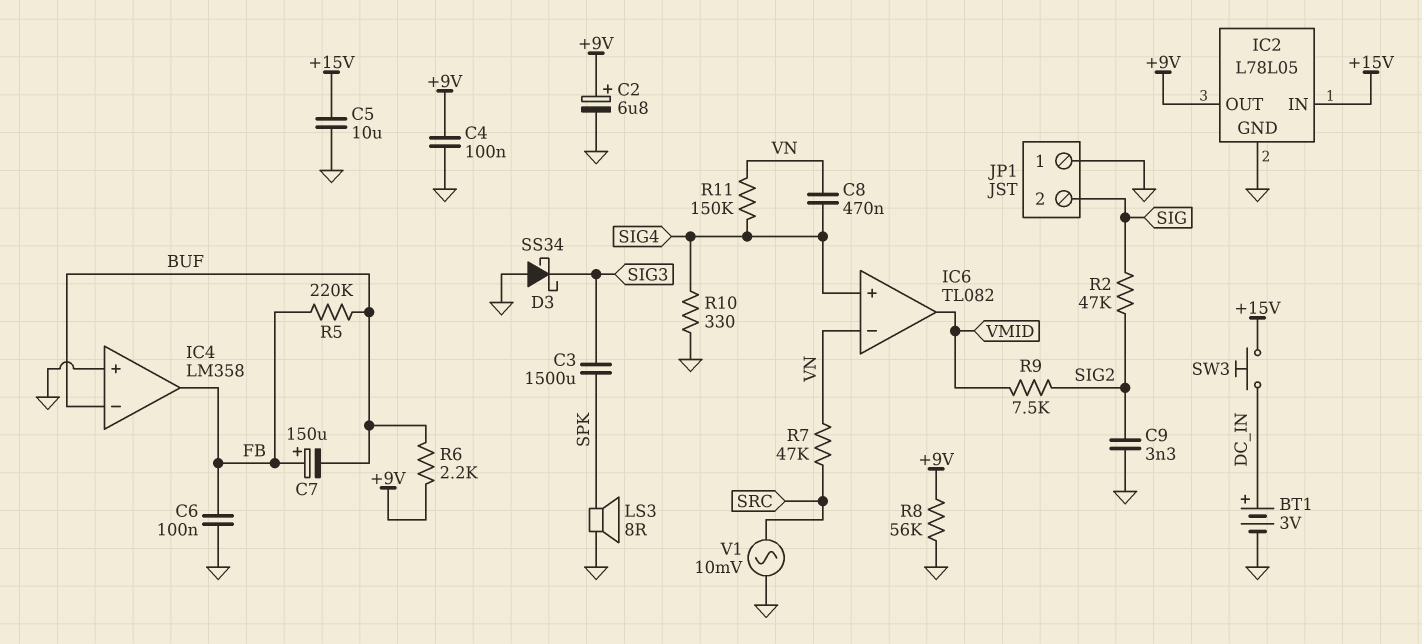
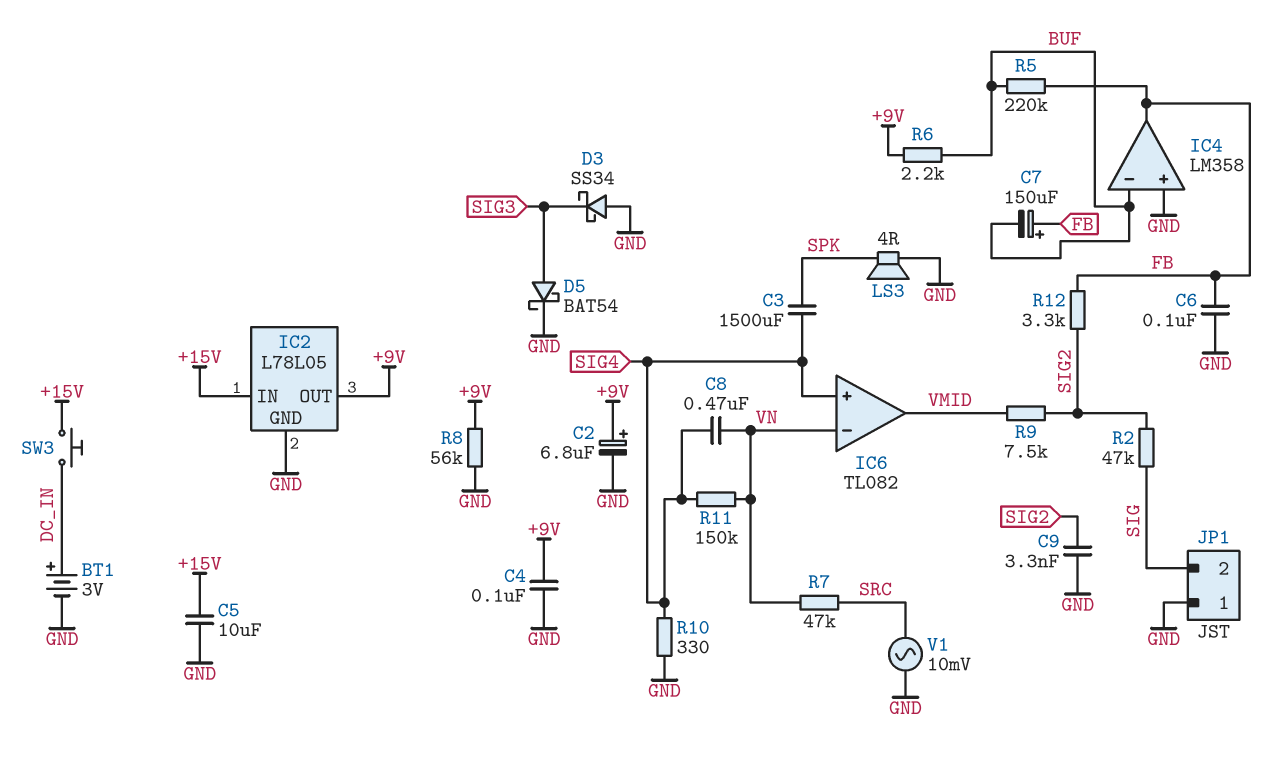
C3: 1500uF (SIG3, SPK) -> 1500uF (SIG4, SPK)
D5: none -> schottky BAT54 (A SIG3, K GND)
LS3: speaker 8R (GND, SPK) -> speaker 4R (GND, SPK)
R12: none -> 3.3k (FB, SIG2)

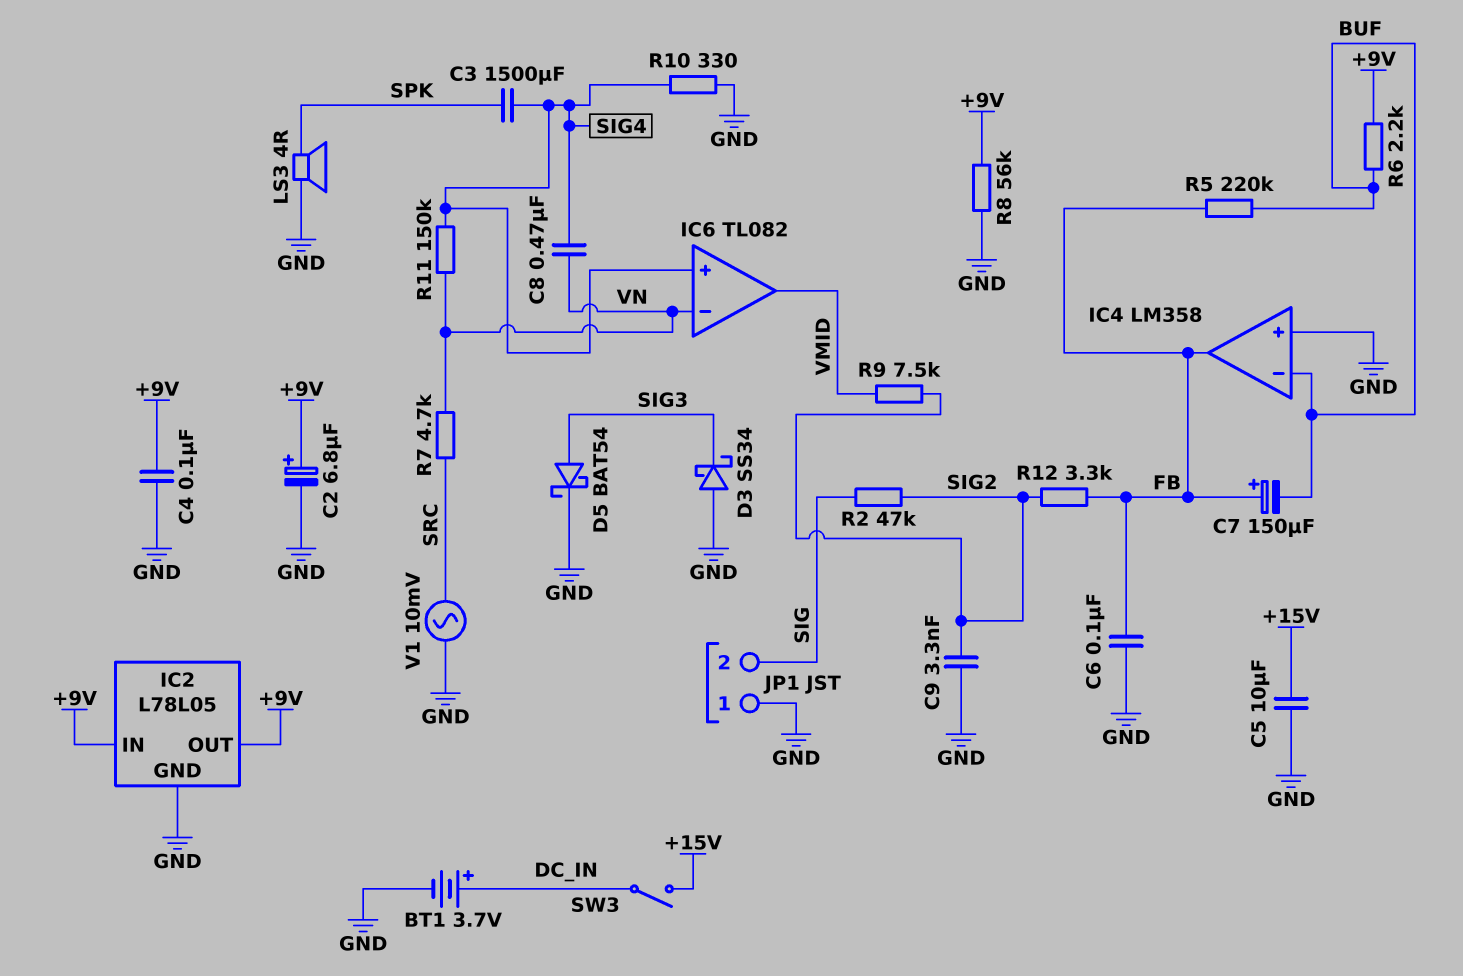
BT1: 3V (plus DC_IN, minus GND) -> 3.7V (plus DC_IN, minus GND)
IC2 pin IN: +15V -> +9V
R7: 47k (SRC, VN) -> 4.7k (SRC, VN)
SW3: button (+15V, DC_IN) -> switch (+15V, DC_IN)

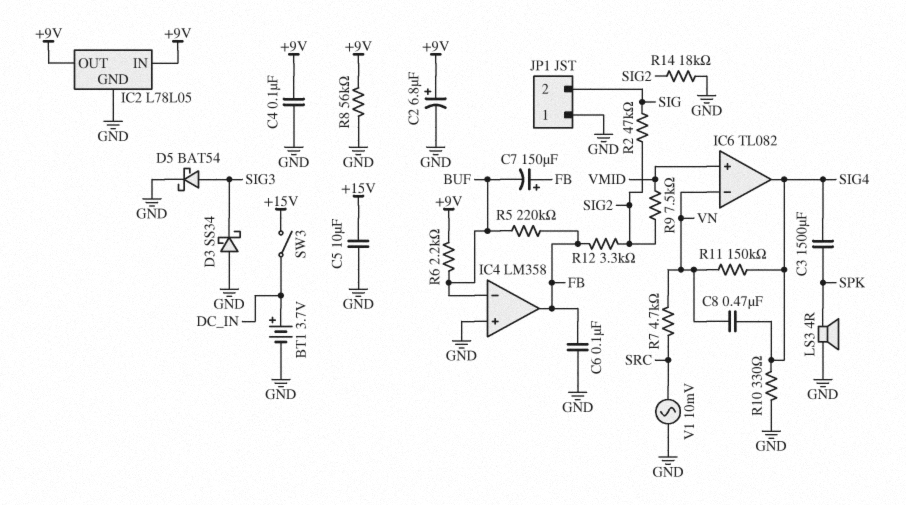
C9: 3.3nF (GND, SIG2) -> none
IC6 pin in+: SIG4 -> VMID
IC6 pin out: VMID -> SIG4
R14: none -> 18k (GND, SIG2)

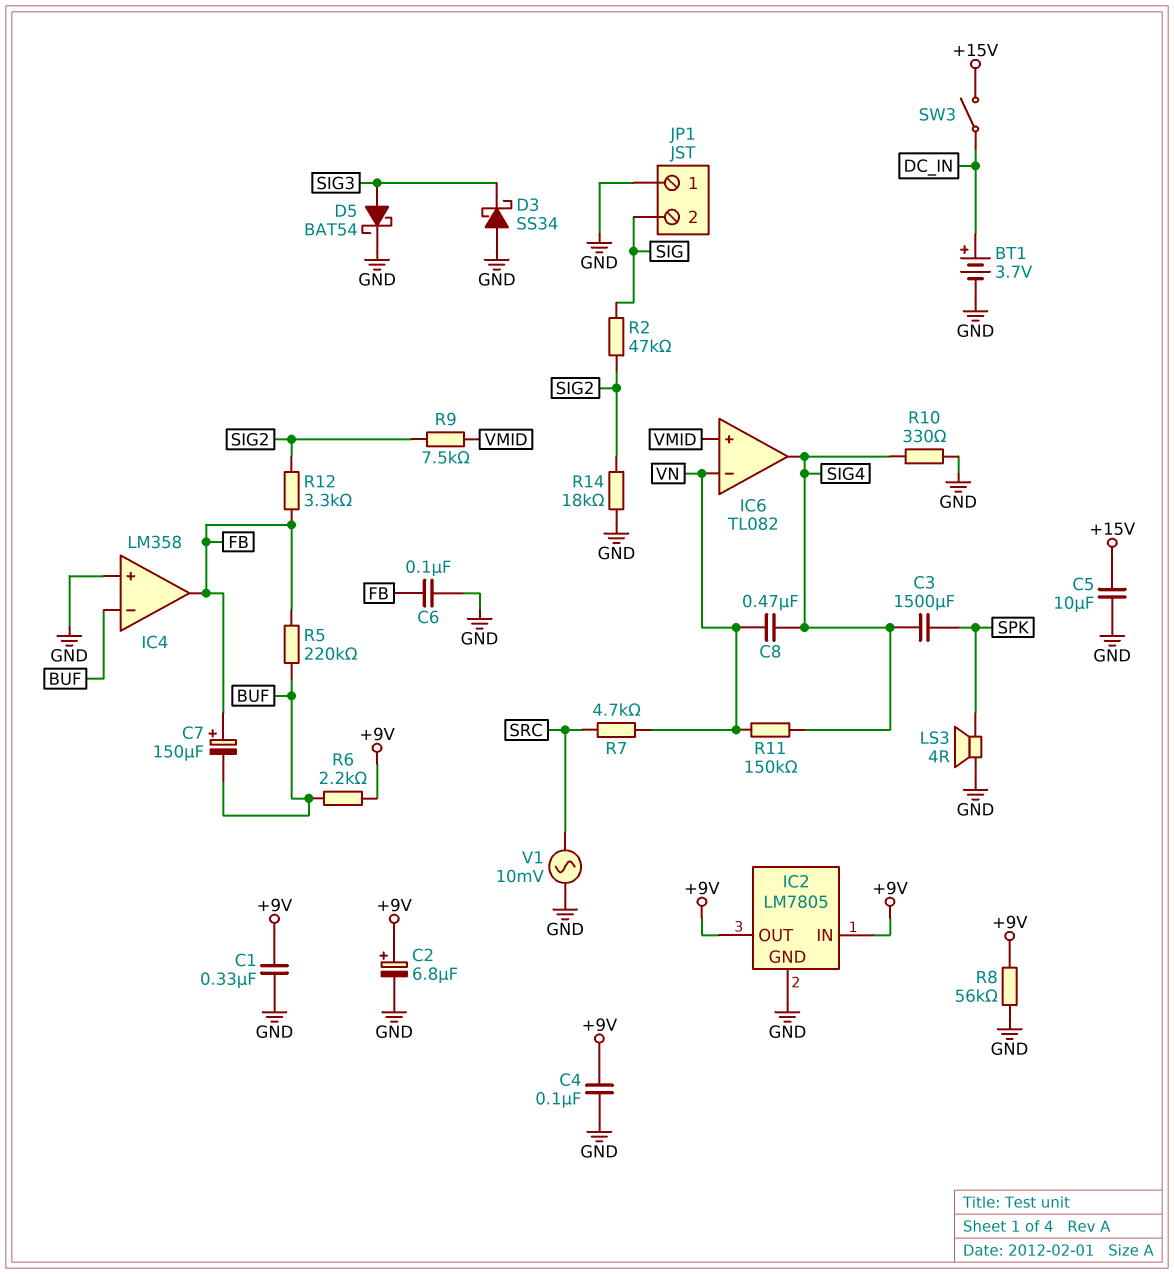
C1: none -> 330nF (+9V, GND)
IC2: L78L05 -> LM7805

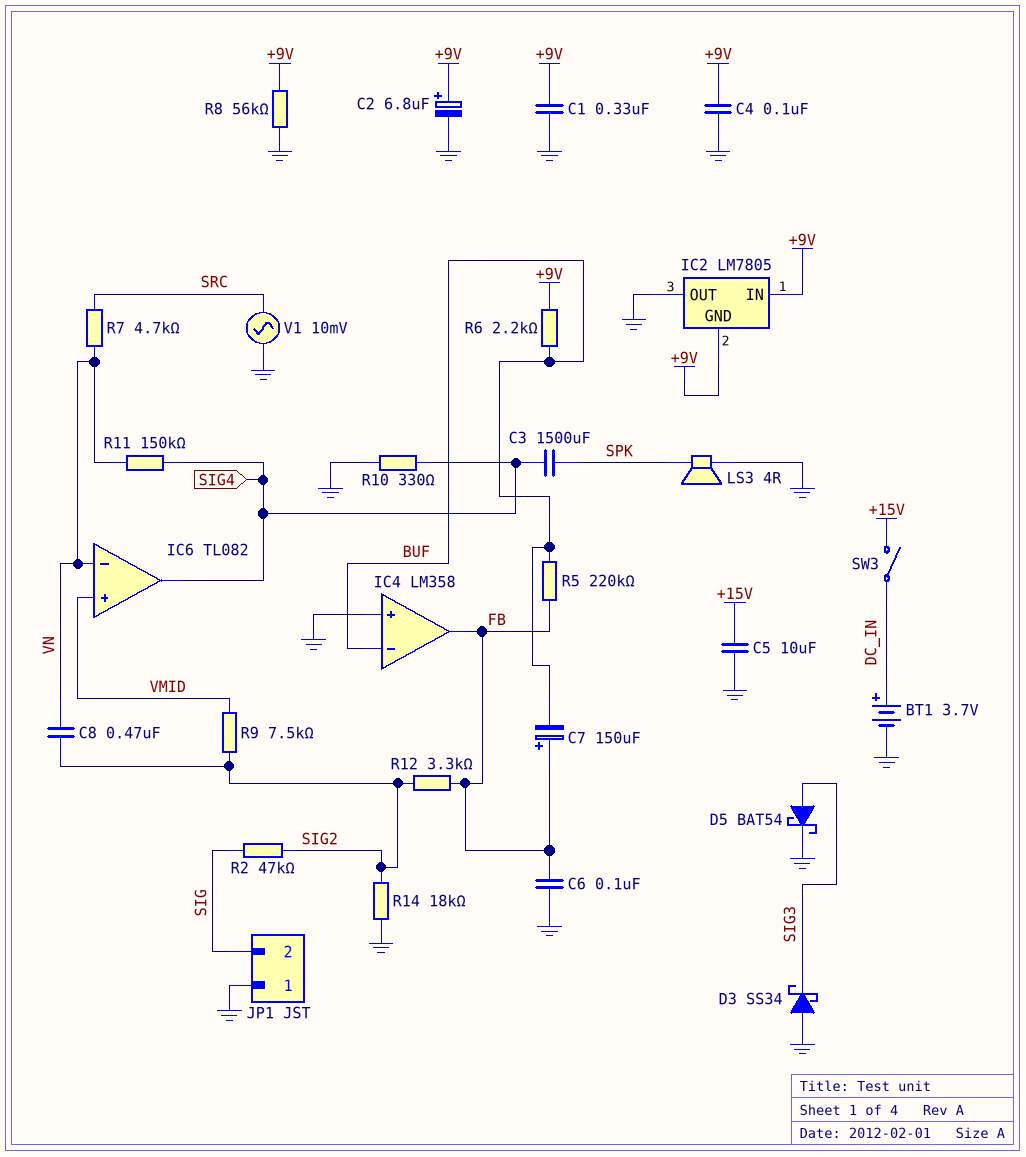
C8: 470nF (SIG4, VN) -> 470nF (SIG2, VN)
IC2 pin GND: GND -> +9V
IC2 pin OUT: +9V -> GND

